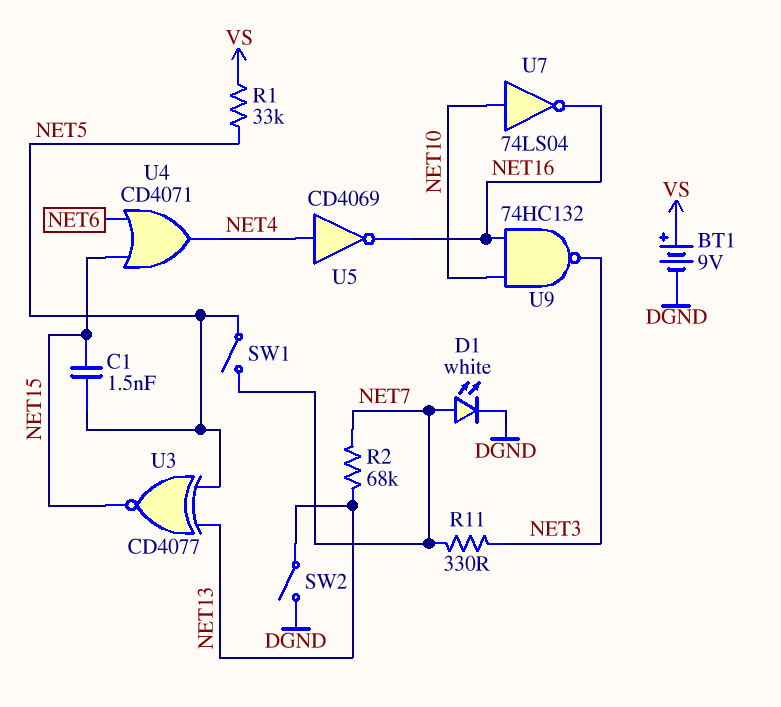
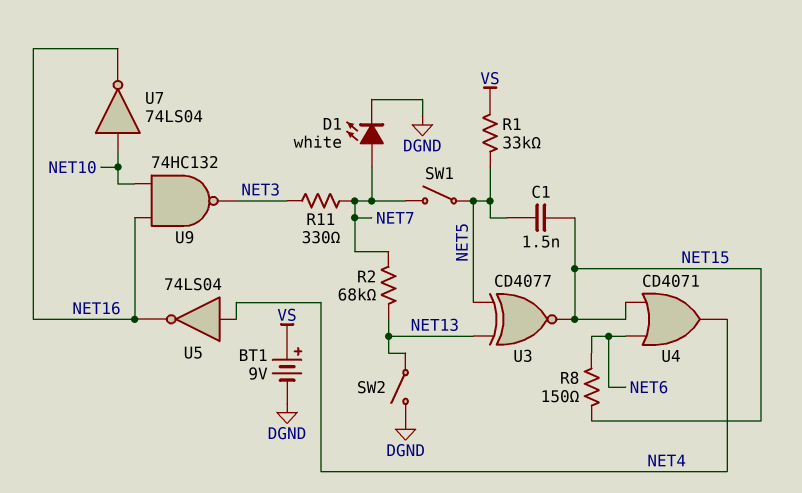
R8: none -> 150 (NET6, NET15)
U5: NOT CD4069 (in NET4, out NET16) -> NOT 74LS04 (in NET4, out NET16)

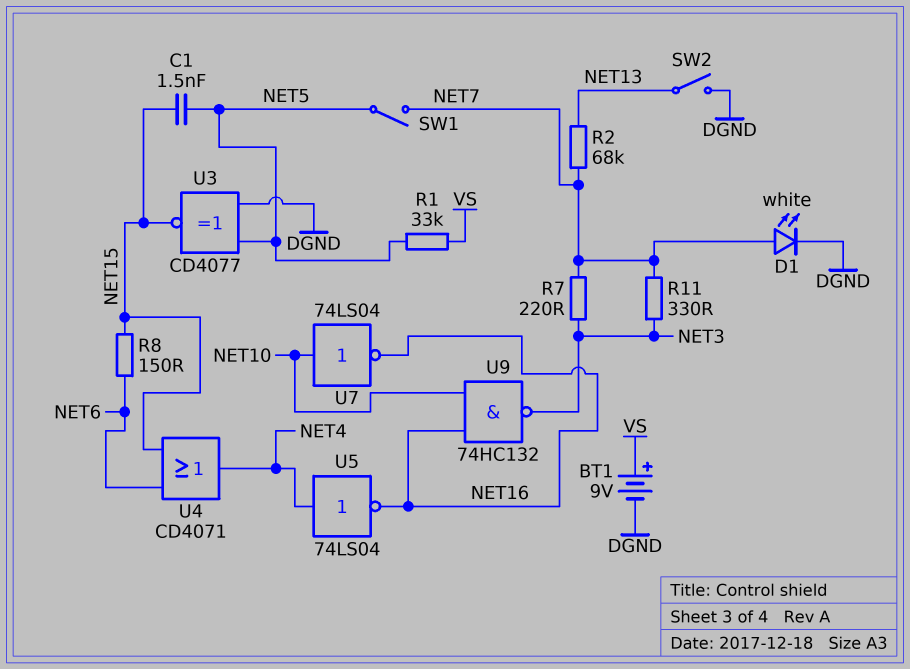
R7: none -> 220 (NET3, NET7)
U3: XNOR CD4077 (in NET5, in NET13, out NET15) -> XNOR CD4077 (in DGND, in NET5, out NET15)

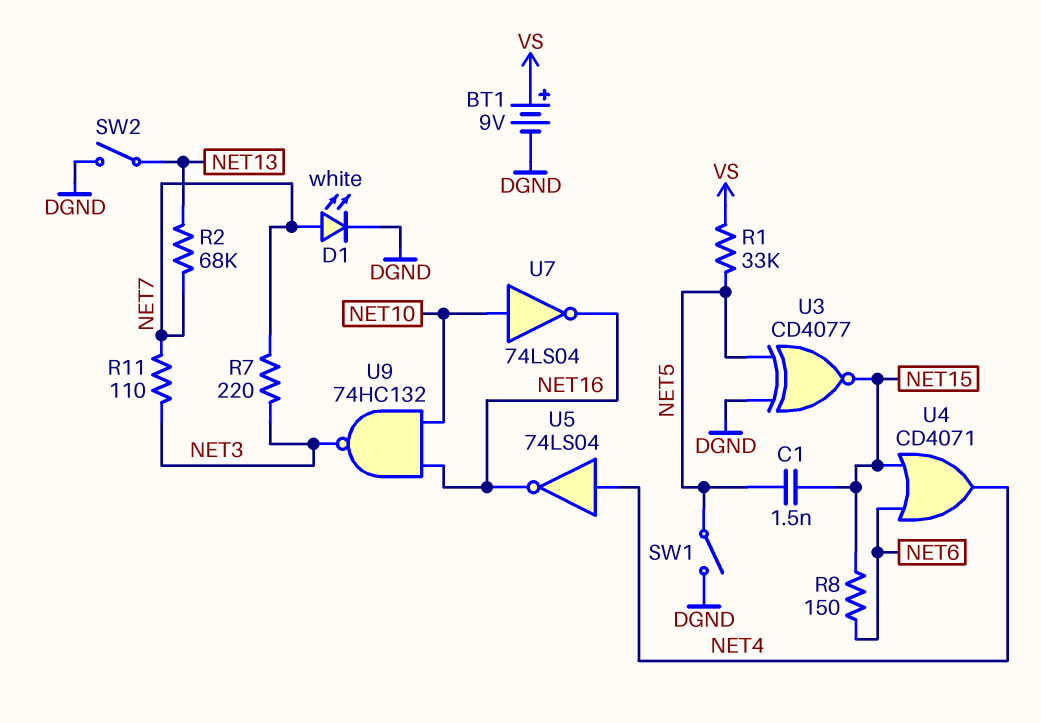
R11: 330 (NET3, NET7) -> 110 (NET3, NET7)
SW1: switch (NET5, NET7) -> switch (DGND, NET5)

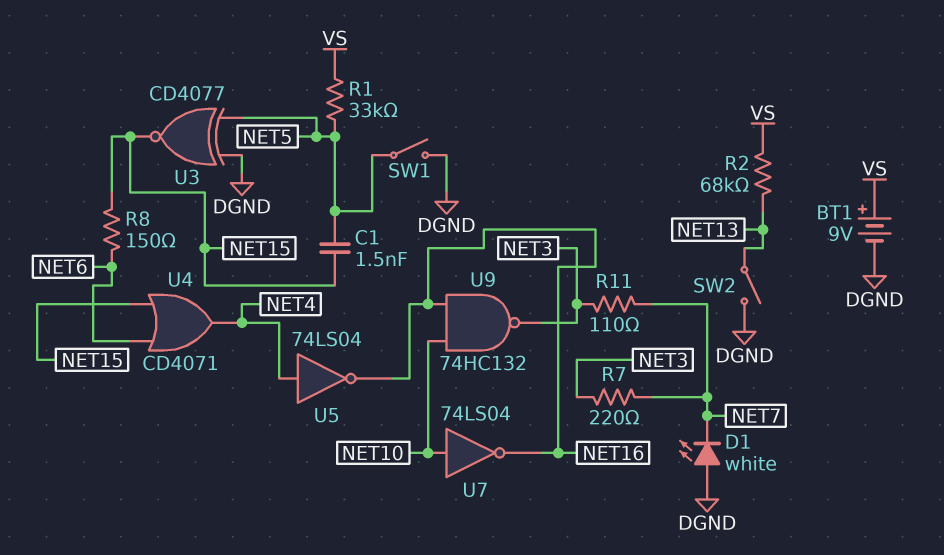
D1: LED white (A NET7, K DGND) -> LED white (A DGND, K NET7)
R2: 68k (NET7, NET13) -> 68k (NET13, VS)

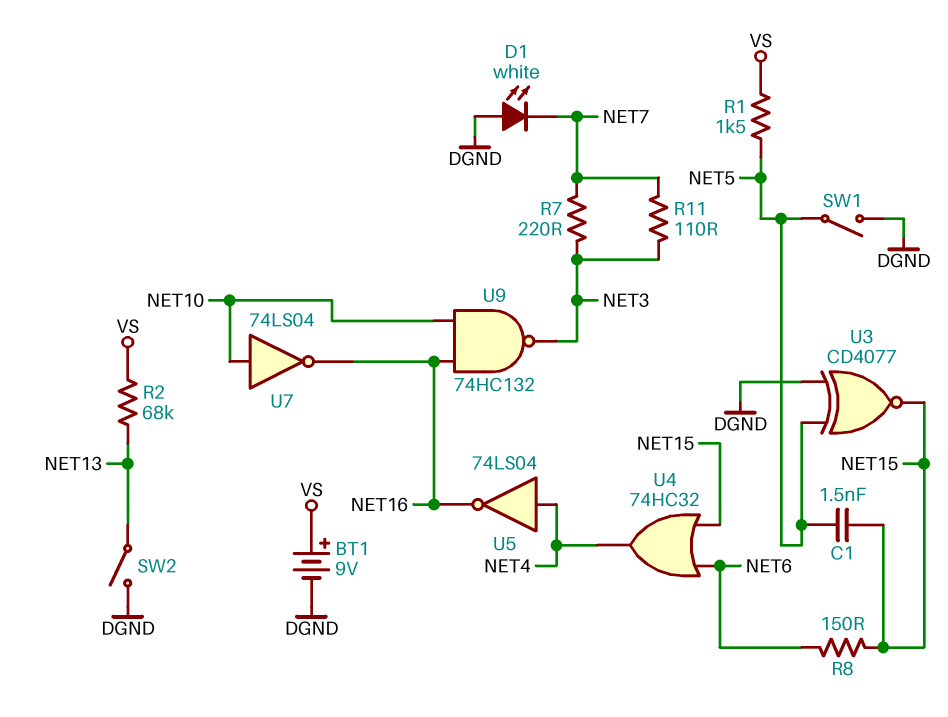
R1: 33k (NET5, VS) -> 1.5k (NET5, VS)
U4: OR CD4071 (in NET6, in NET15, out NET4) -> OR 74HC32 (in NET6, in NET15, out NET4)

